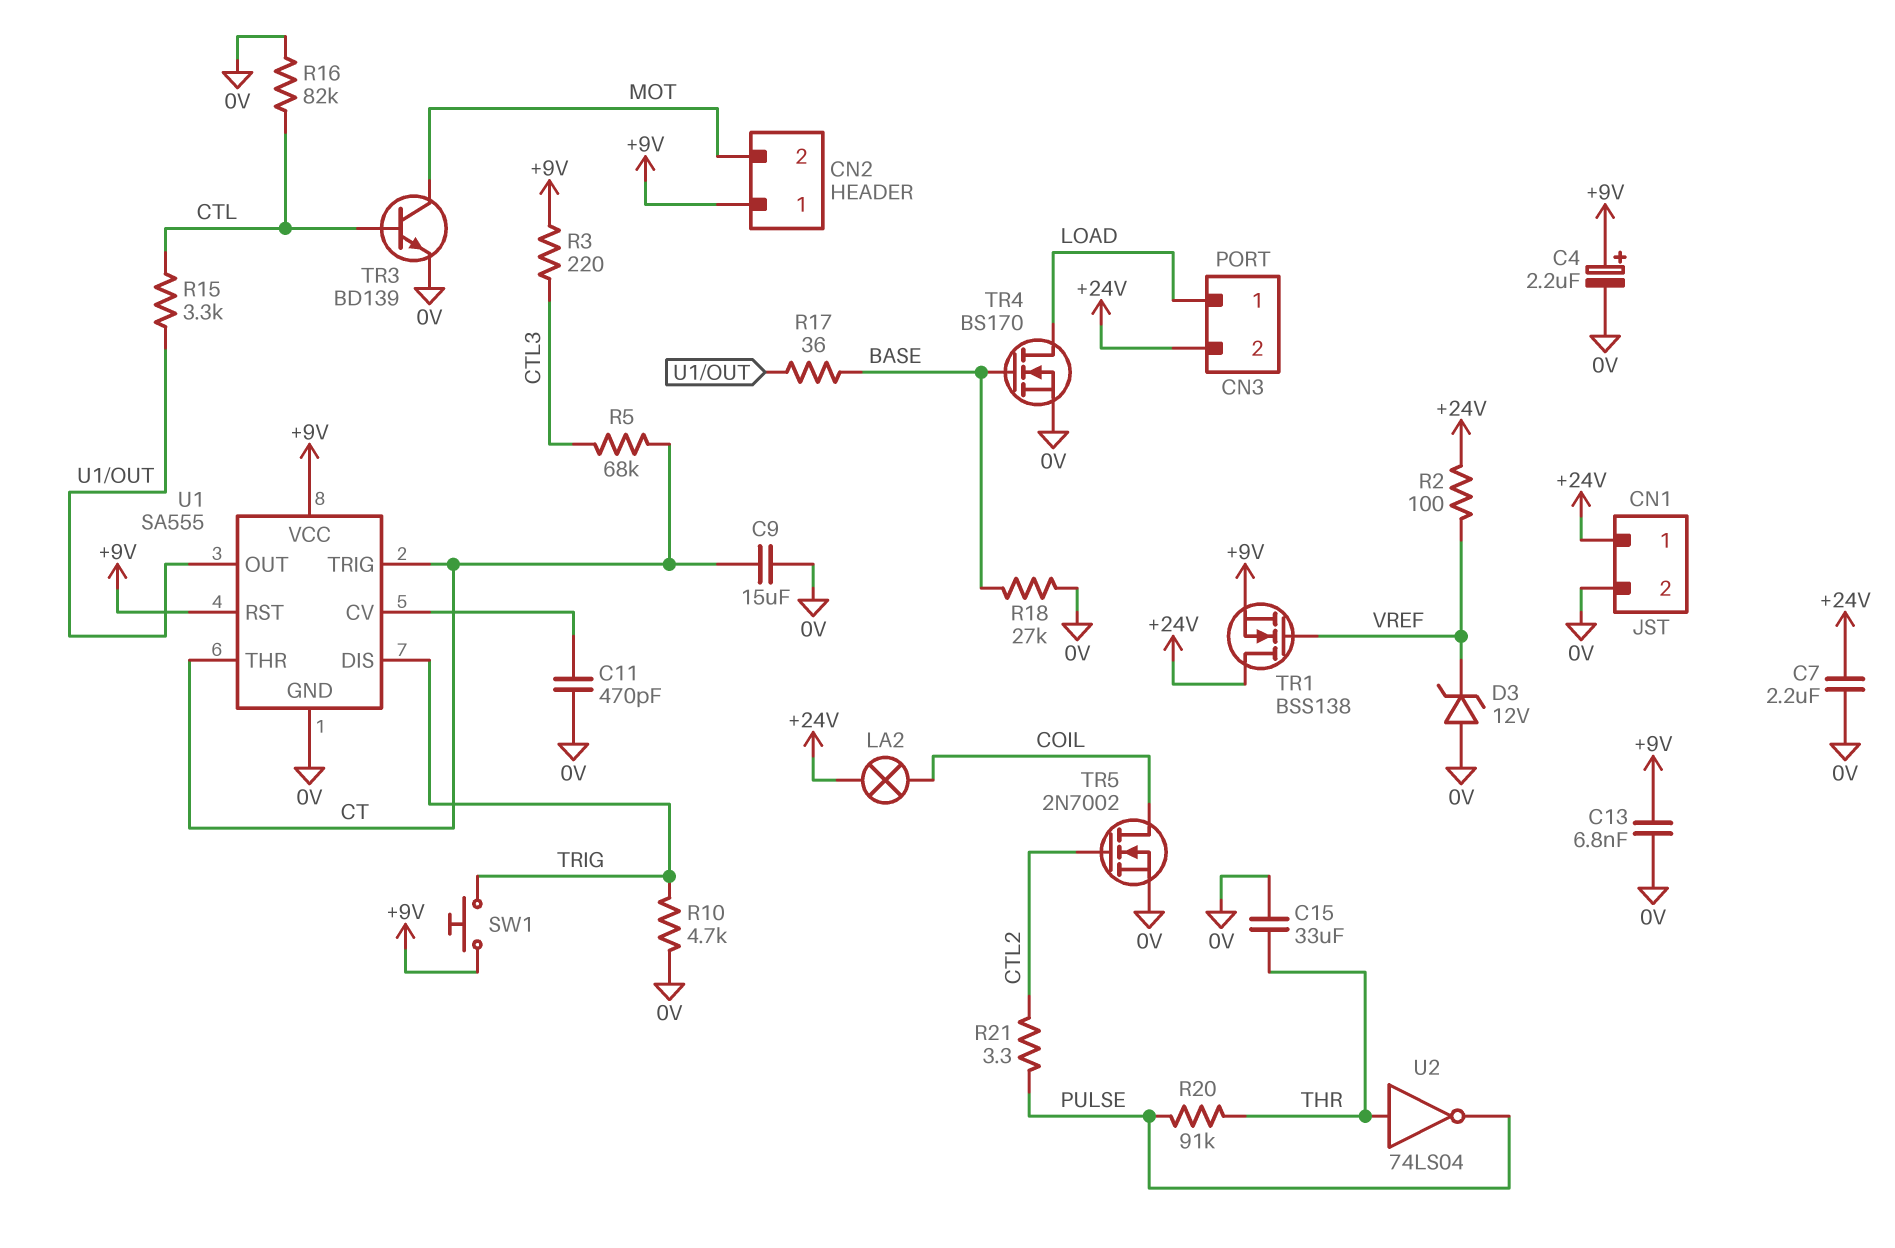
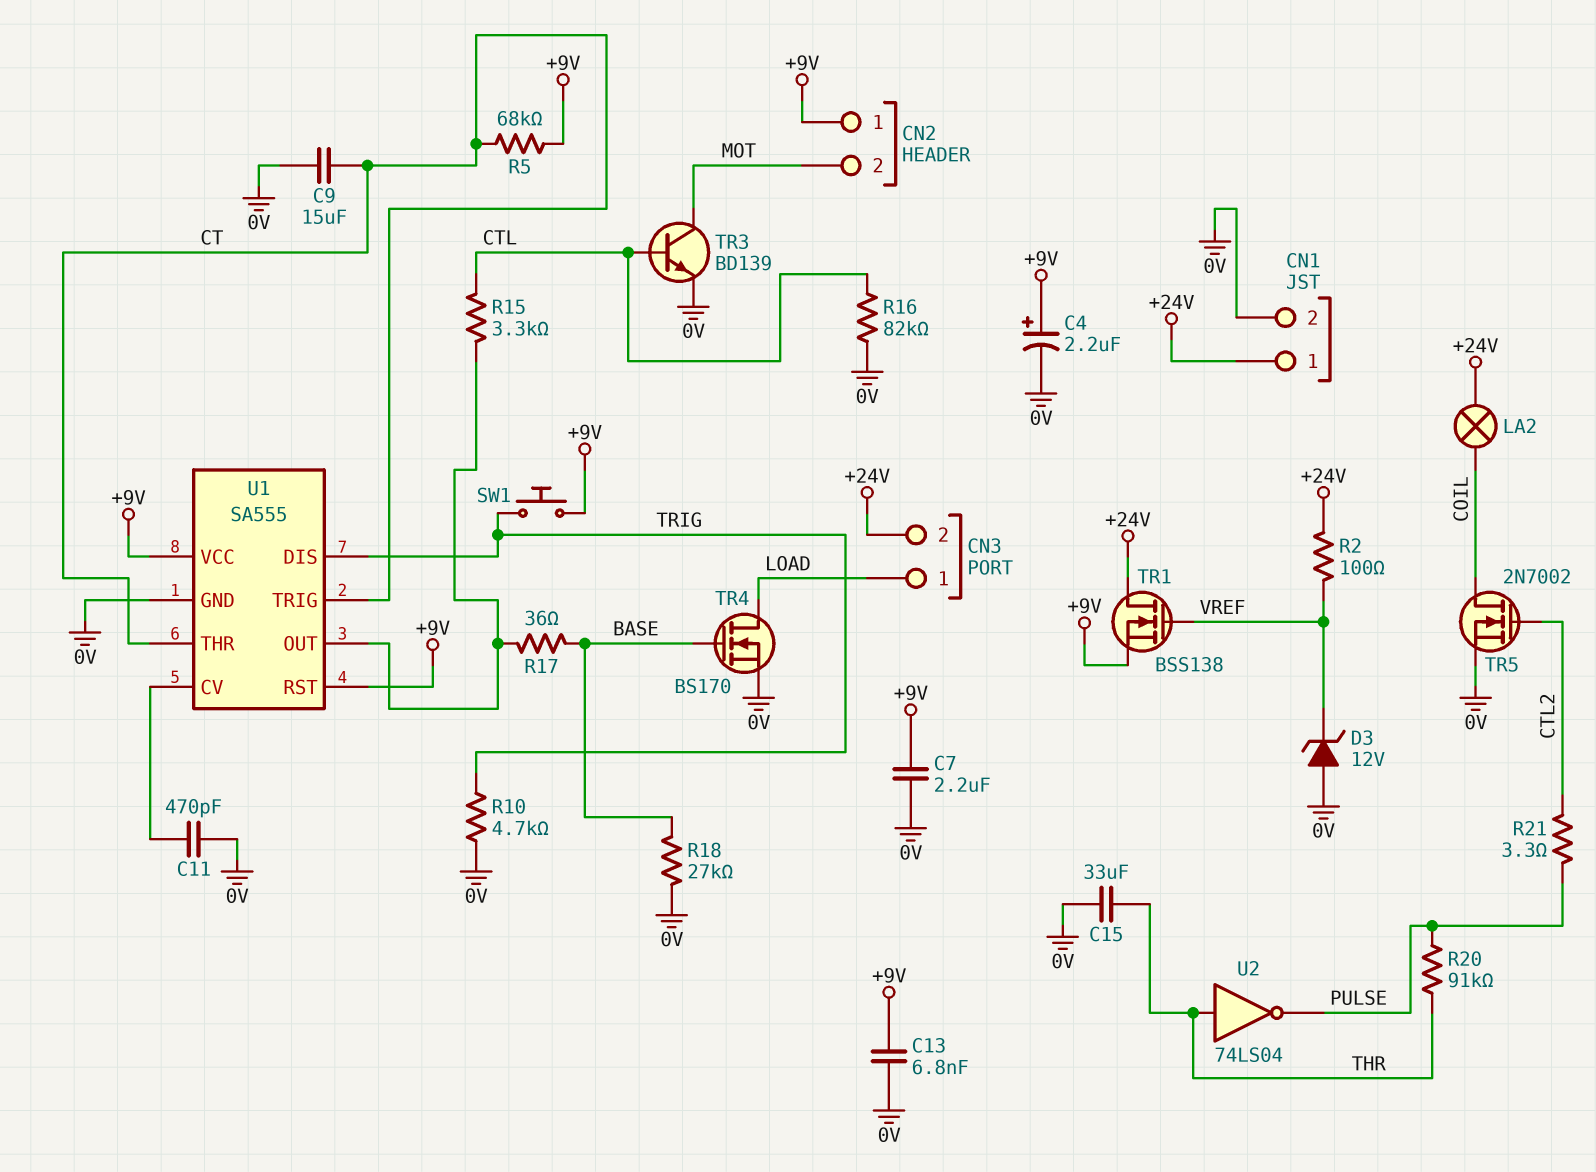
C7: 2.2uF (+24V, 0V) -> 2.2uF (+9V, 0V)
R3: 220 (+9V, CTL3) -> none
R5: 68k (CT, CTL3) -> 68k (+9V, CT)

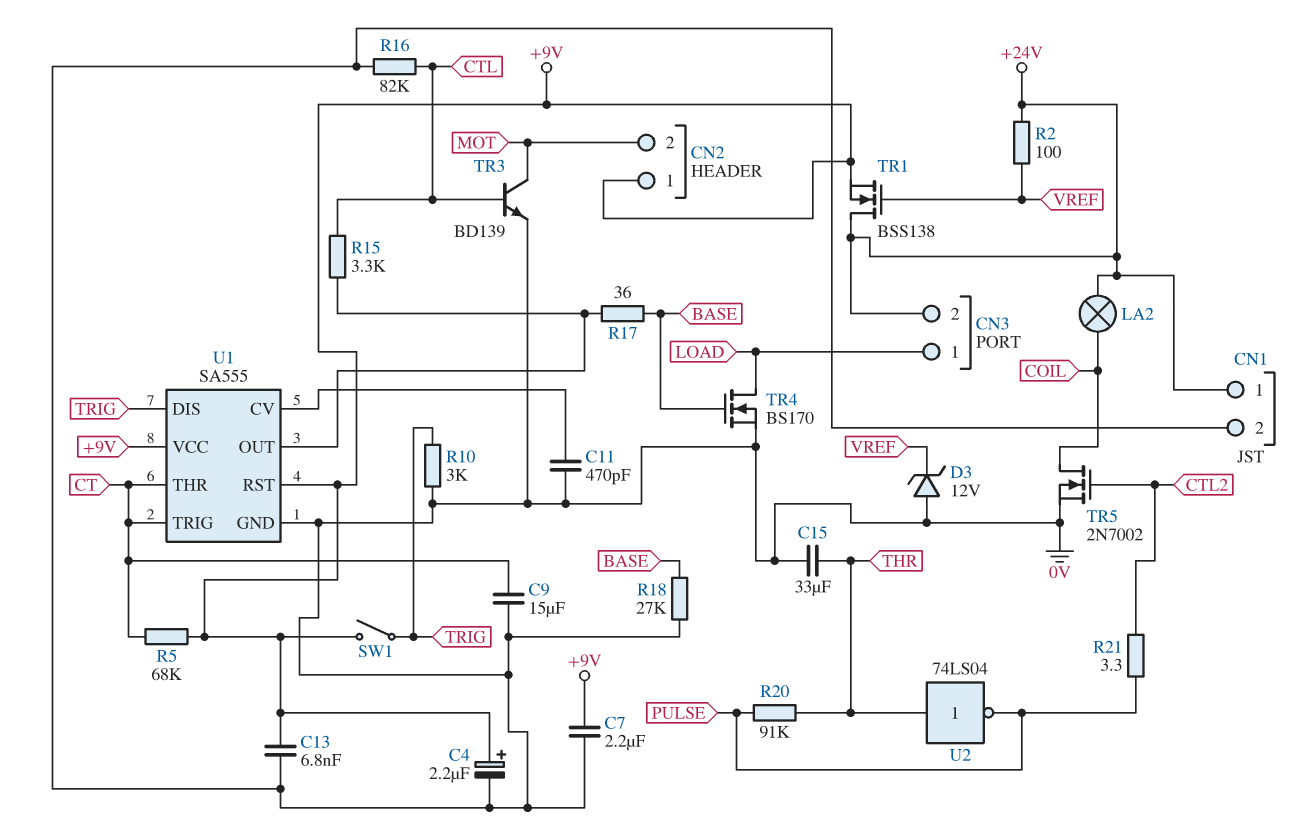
R10: 4.7k (0V, TRIG) -> 3k (0V, TRIG)
SW1: button (+9V, TRIG) -> switch (+9V, TRIG)

